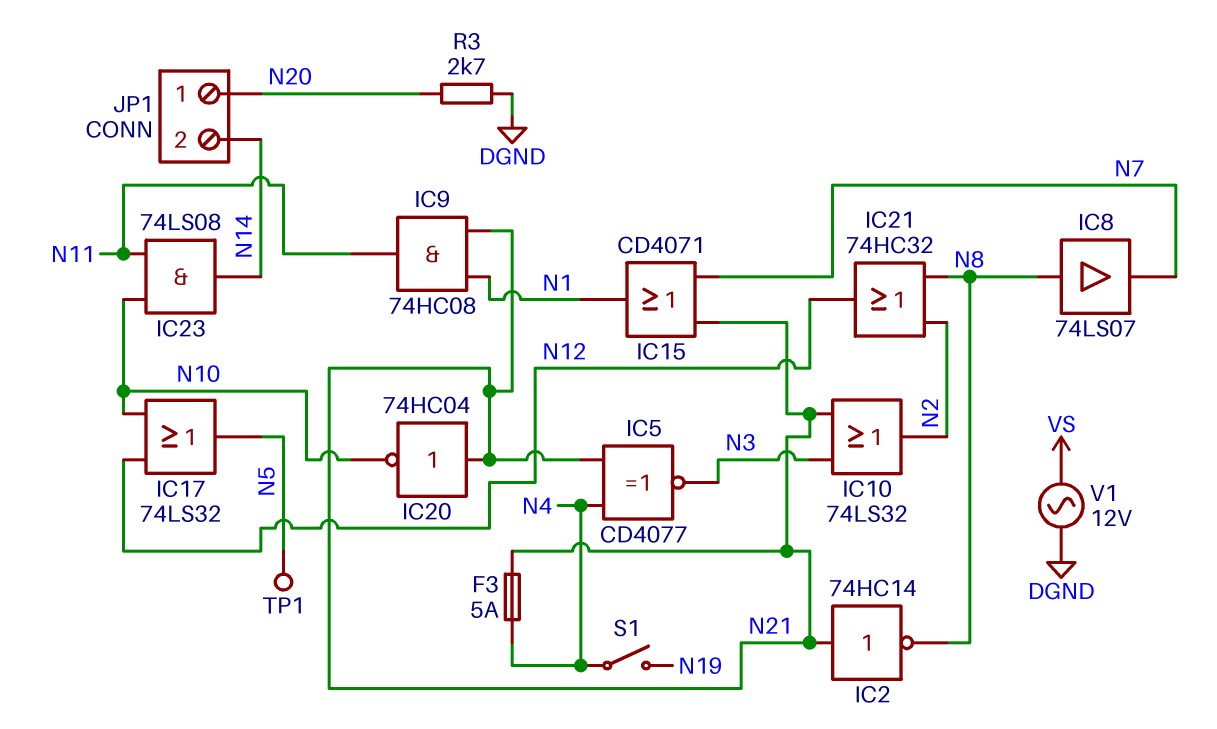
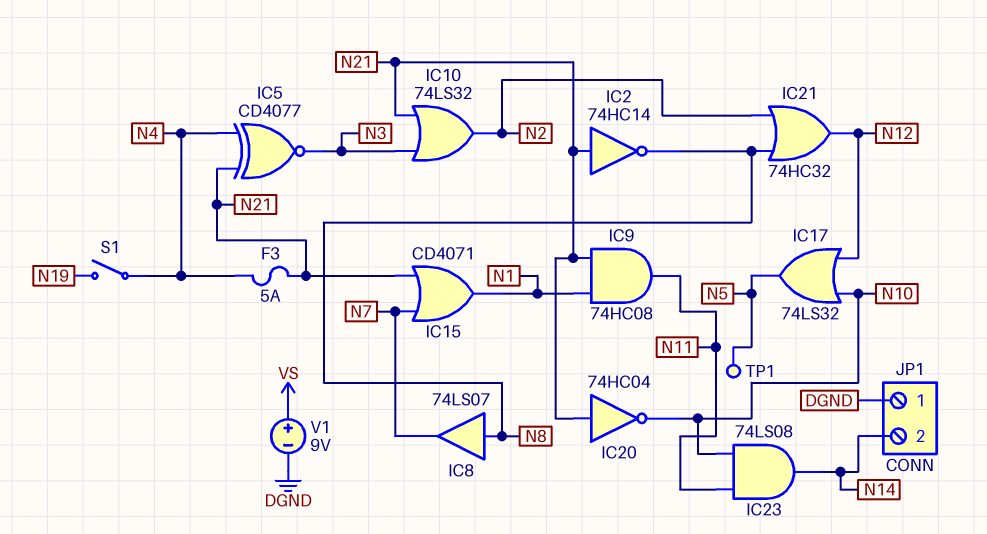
JP1 pin 1: N20 -> DGND
R3: 2.7k (DGND, N20) -> none
V1: AC 12V (DGND, VS) -> 9V (plus VS, minus DGND)

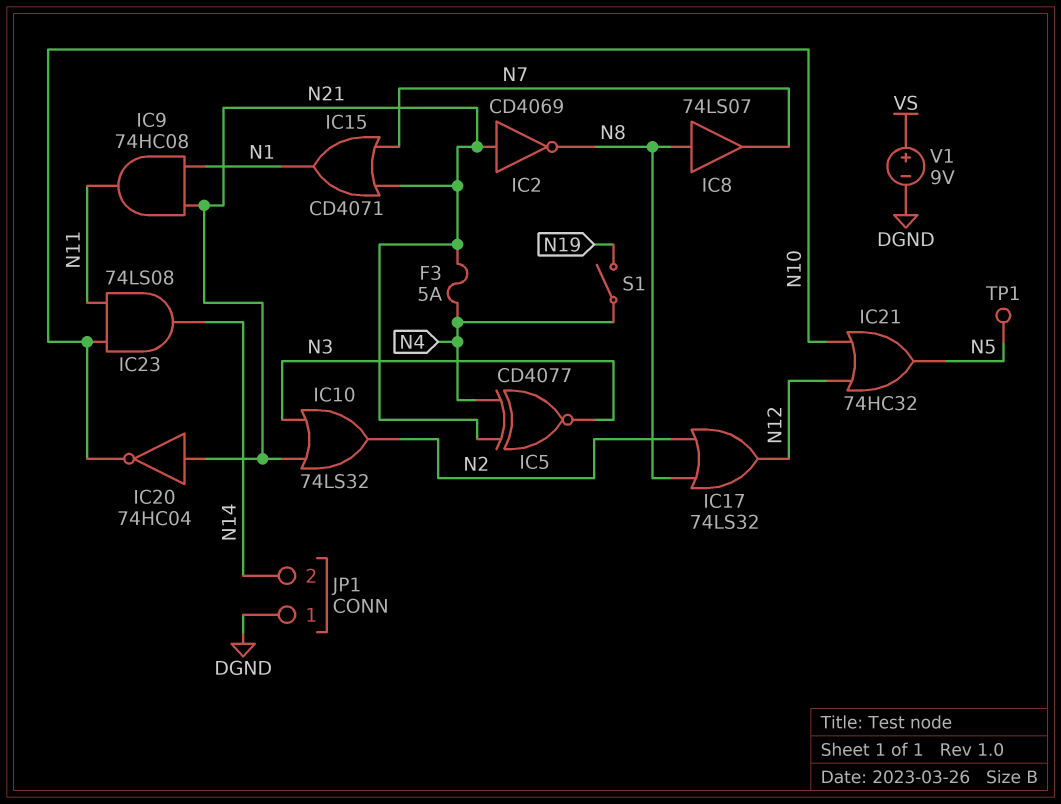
IC2: NOT 74HC14 (in N21, out N8) -> NOT CD4069 (in N21, out N8)
IC17: OR 74LS32 (in N10, in N12, out N5) -> OR 74LS32 (in N2, in N8, out N12)
IC21: OR 74HC32 (in N2, in N8, out N12) -> OR 74HC32 (in N10, in N12, out N5)

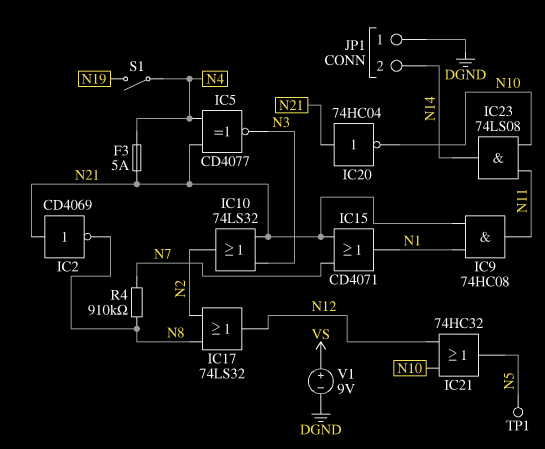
IC8: buffer 74LS07 (in N8, out N7) -> none
R4: none -> 910k (N7, N8)

